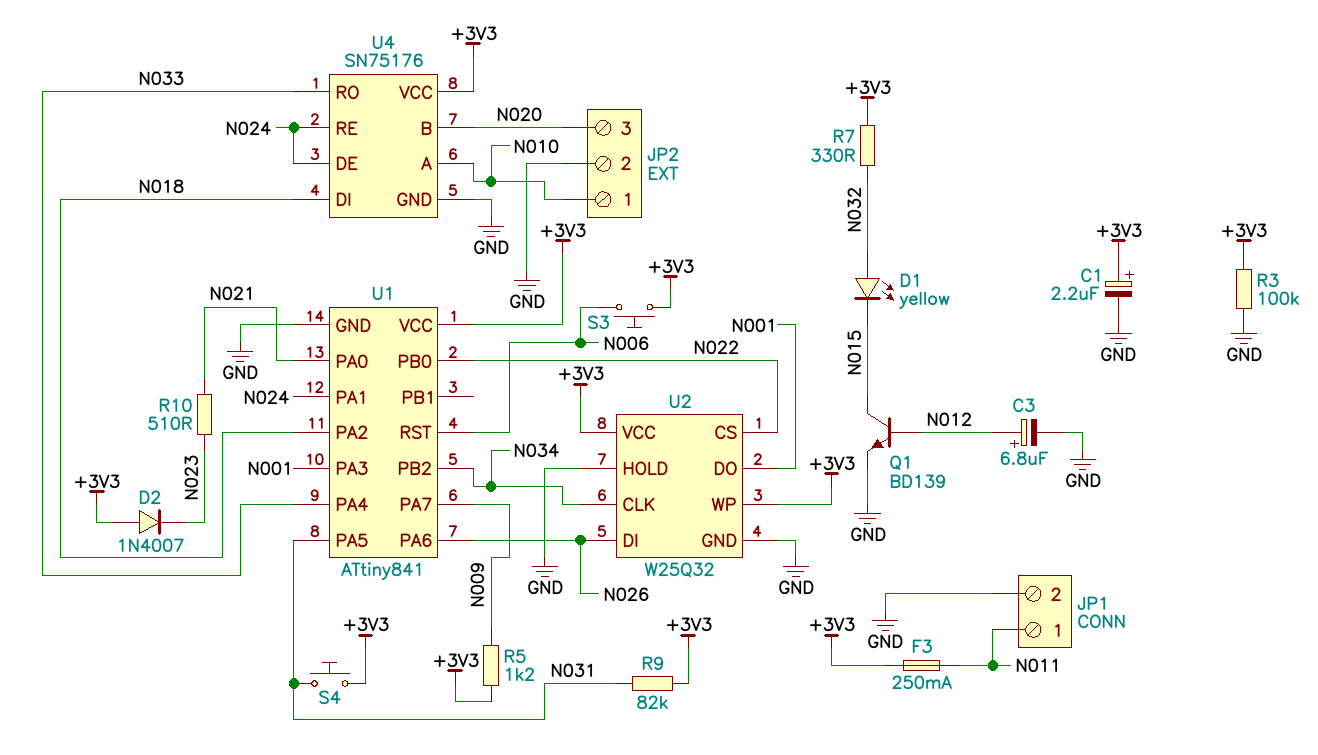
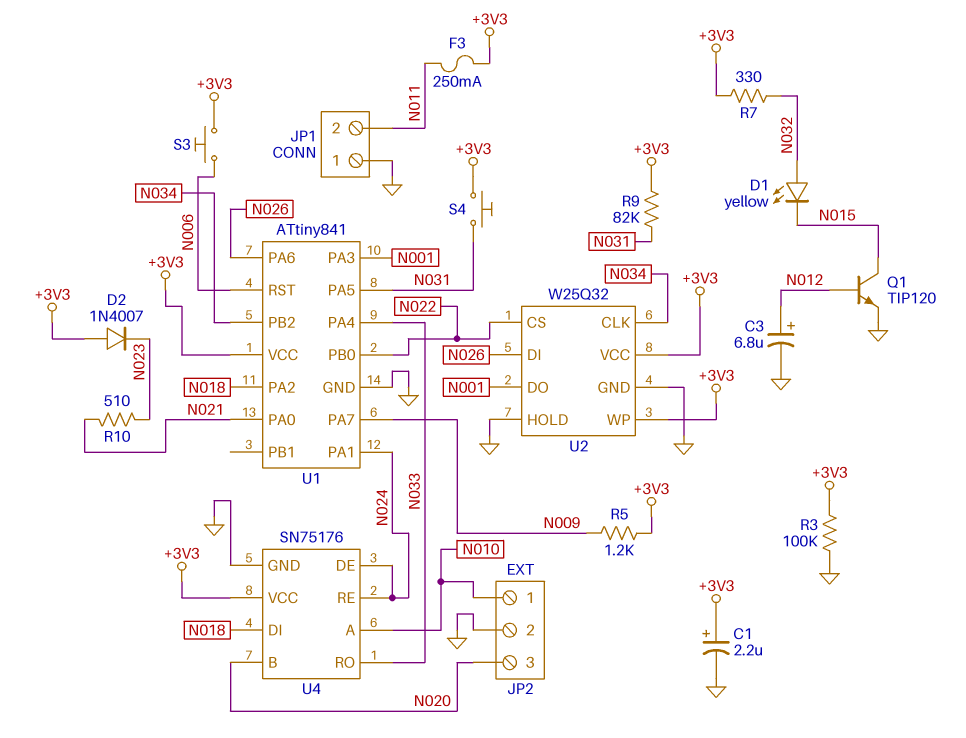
JP1 pin 1: N011 -> GND
JP1 pin 2: GND -> N011
Q1: NPN BD139 (B N012, C N015, E GND) -> NPN TIP120 (B N012, C N015, E GND)

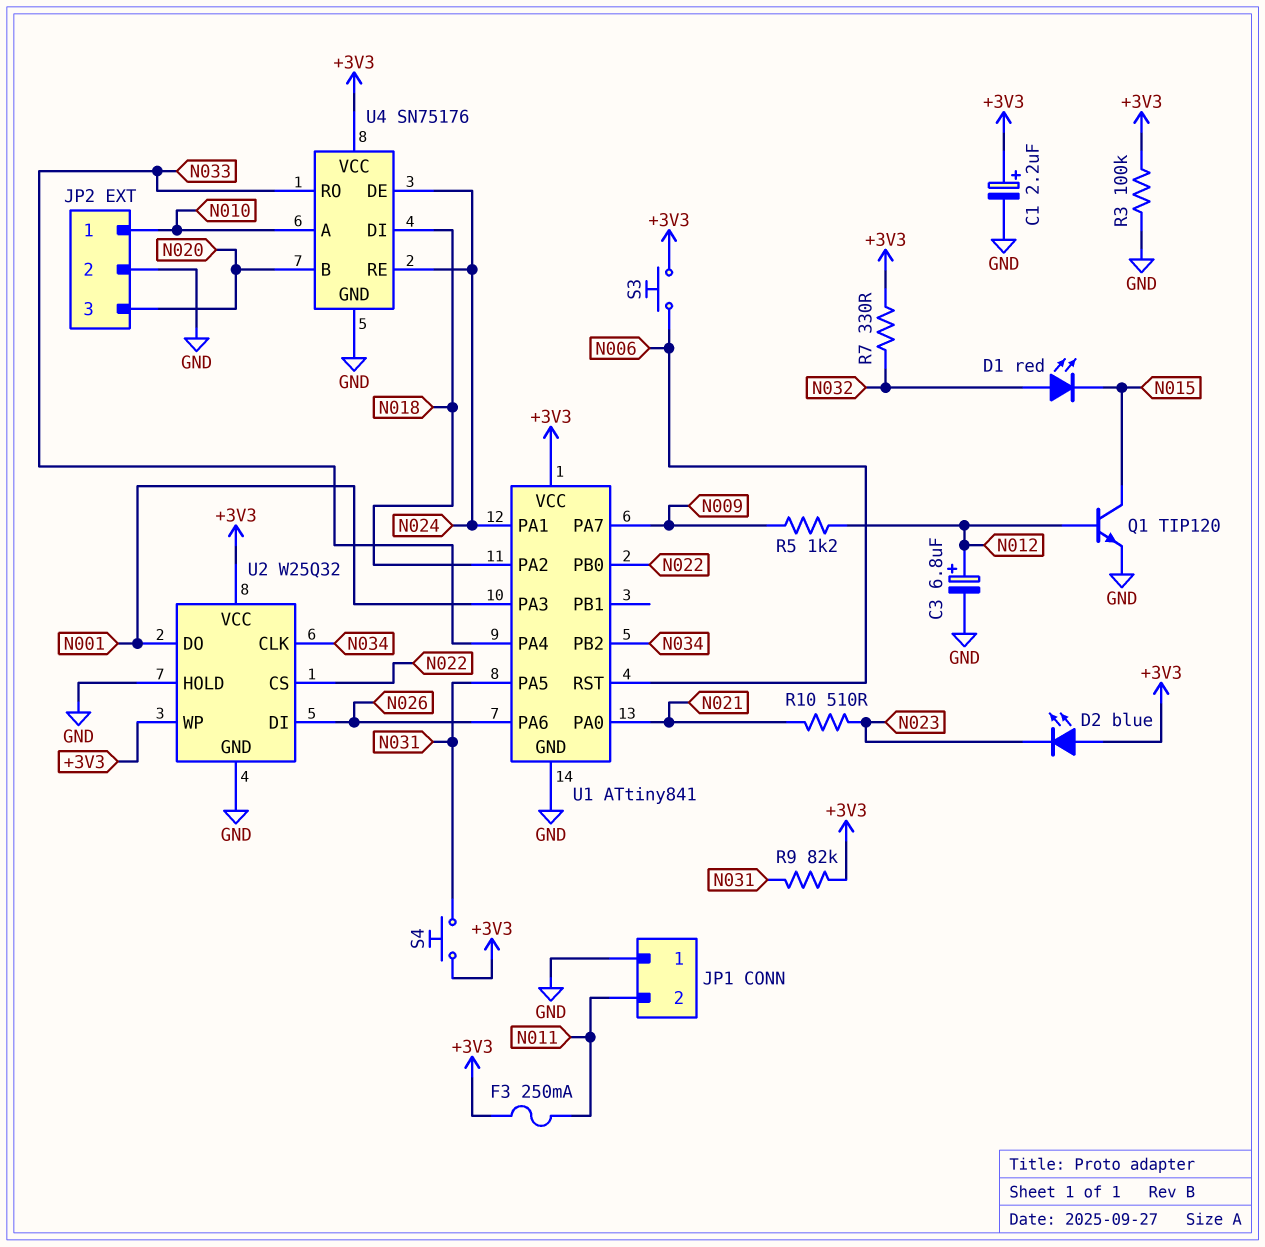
D1: LED yellow (A N032, K N015) -> LED red (A N032, K N015)
D2: diode 1N4007 (A +3V3, K N023) -> LED blue (A +3V3, K N023)
R5: 1.2k (+3V3, N009) -> 1.2k (N009, N012)

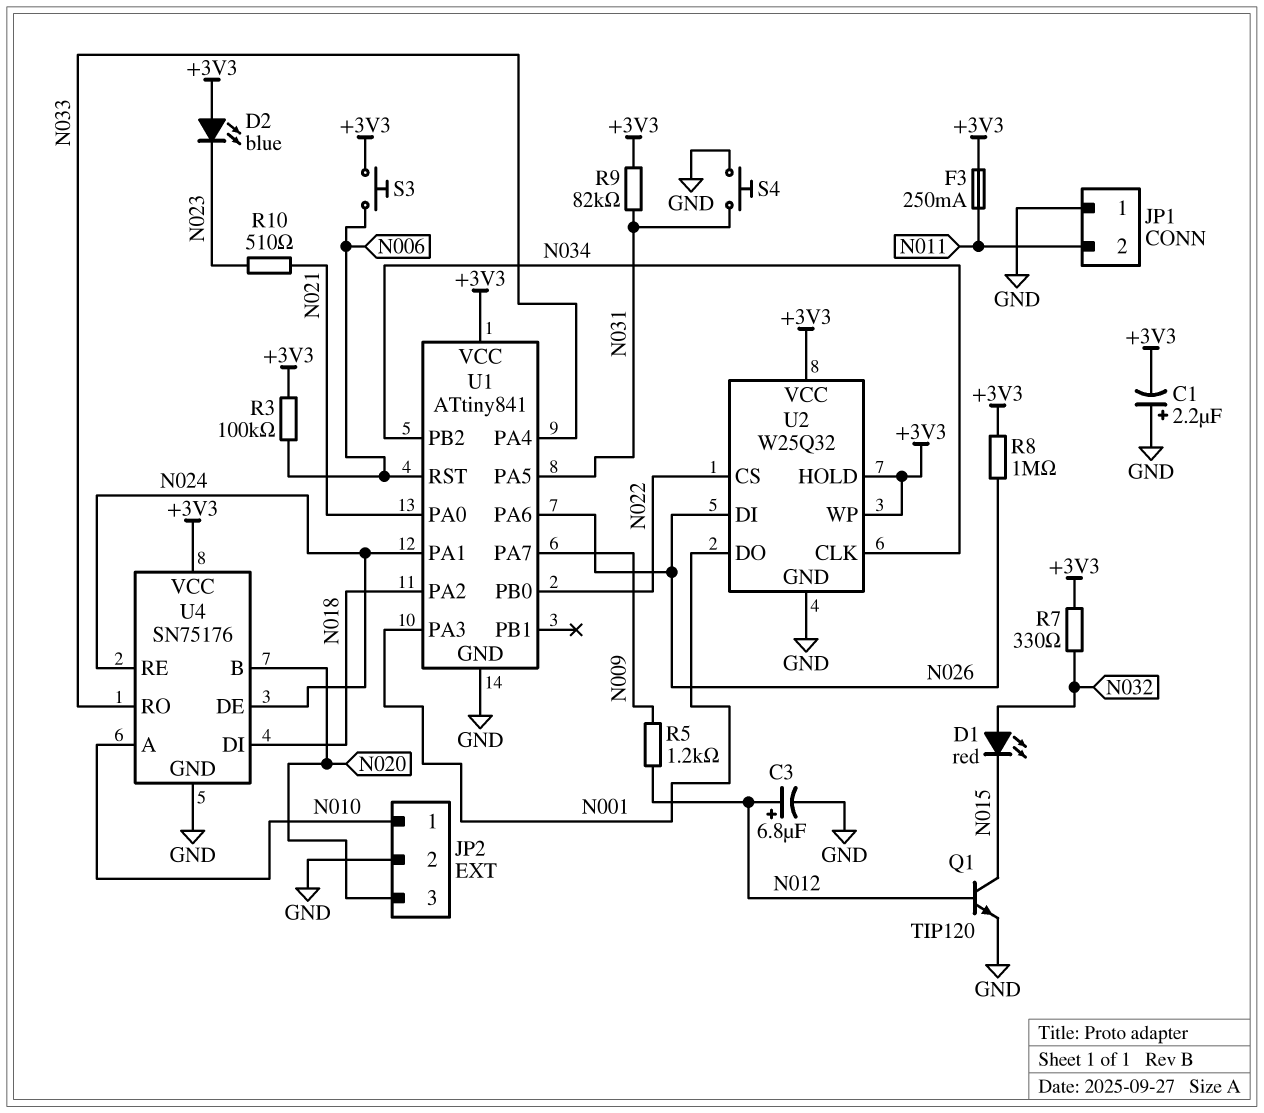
C1: 2.2uF (plus +3V3, minus GND) -> 2.2uF (plus GND, minus +3V3)
R3: 100k (+3V3, GND) -> 100k (+3V3, N006)
R8: none -> 1M (+3V3, N026)
S4: button (+3V3, N031) -> button (GND, N031)
U2 pin HOLD: GND -> +3V3

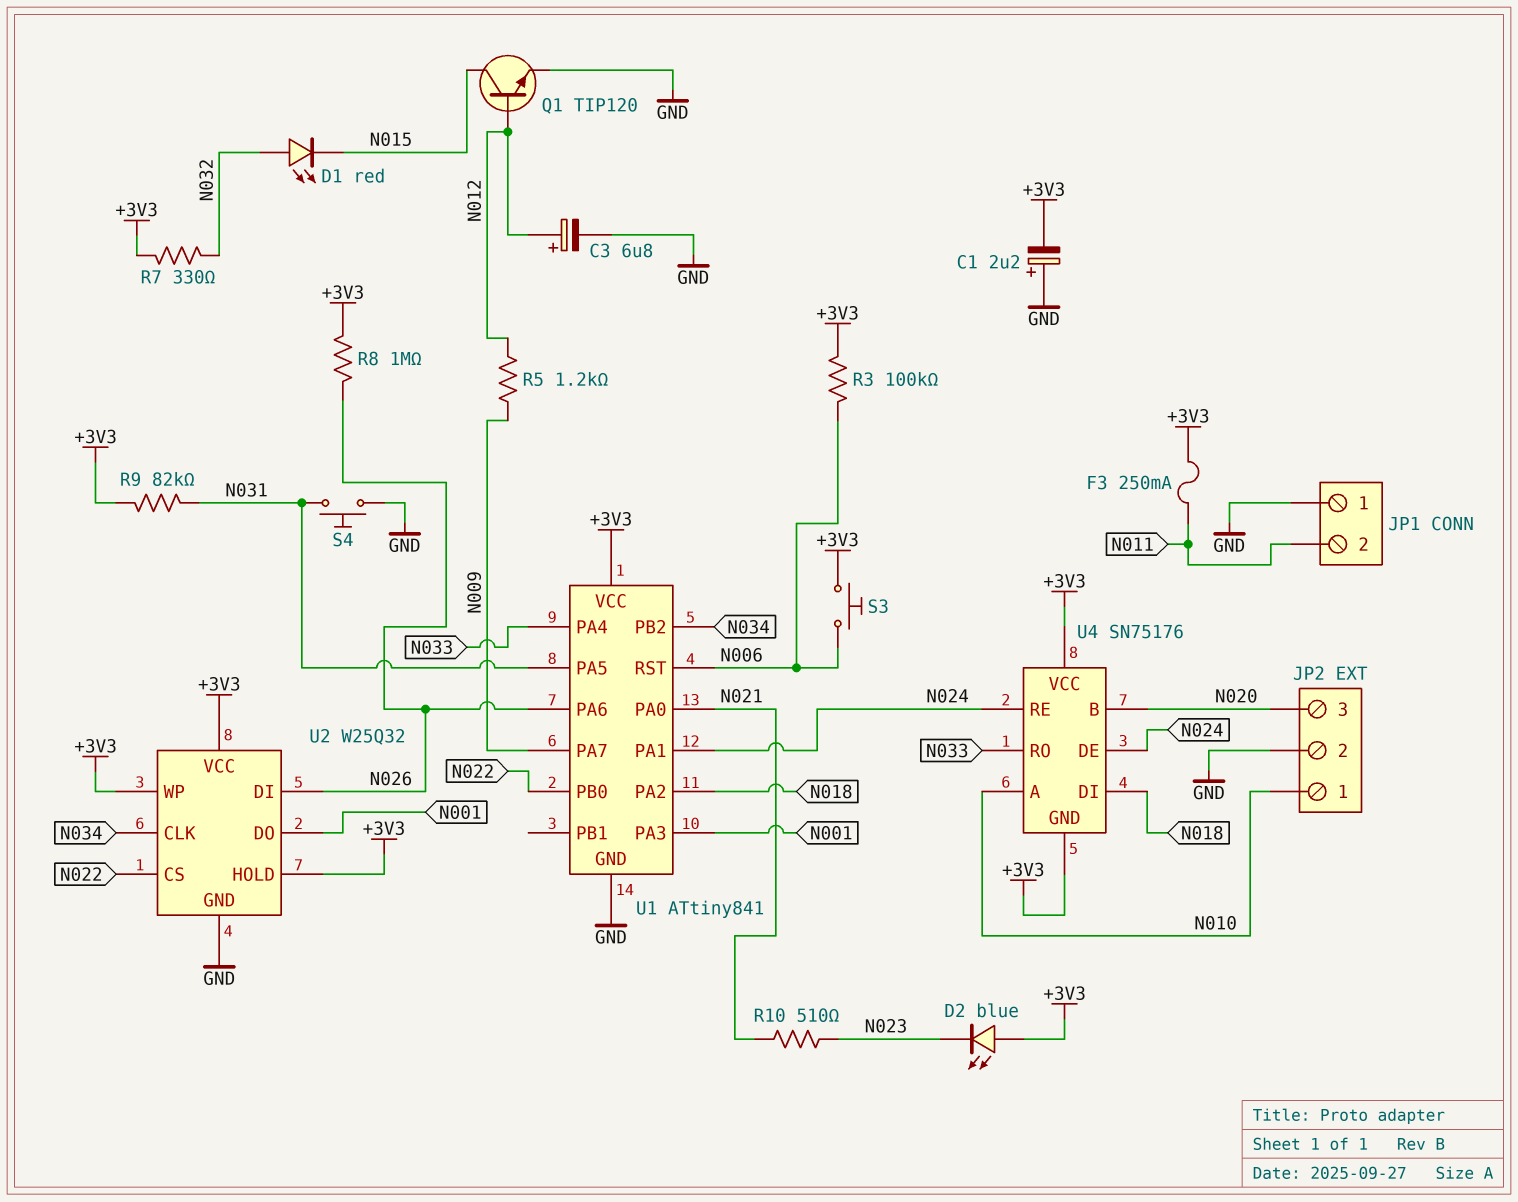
U4 pin GND: GND -> +3V3

